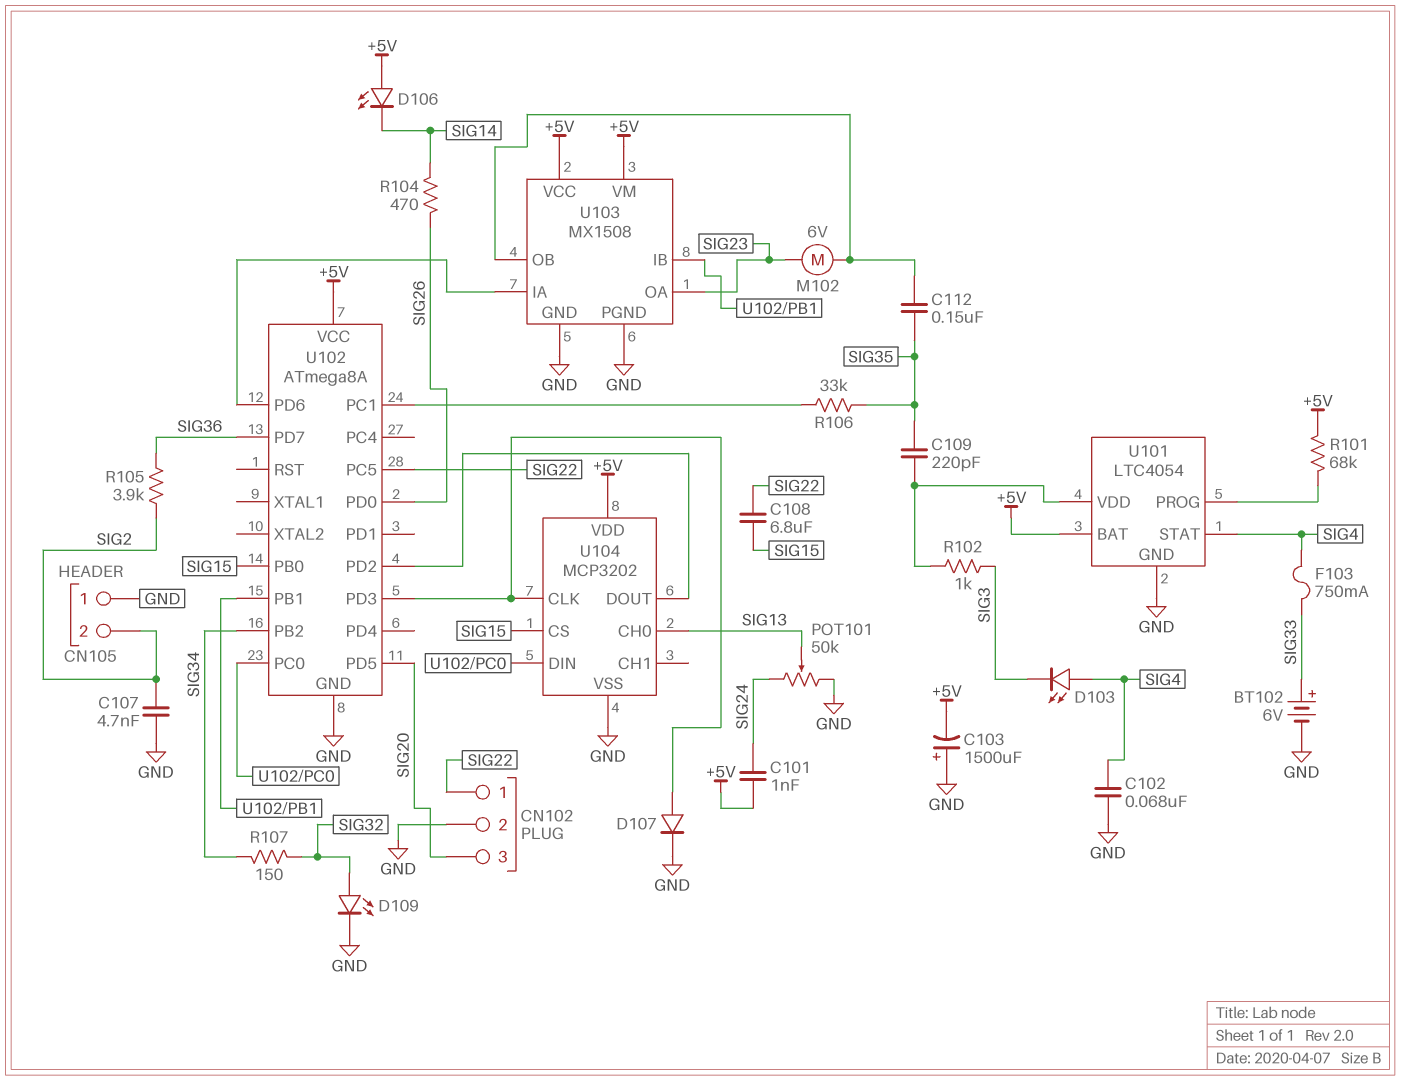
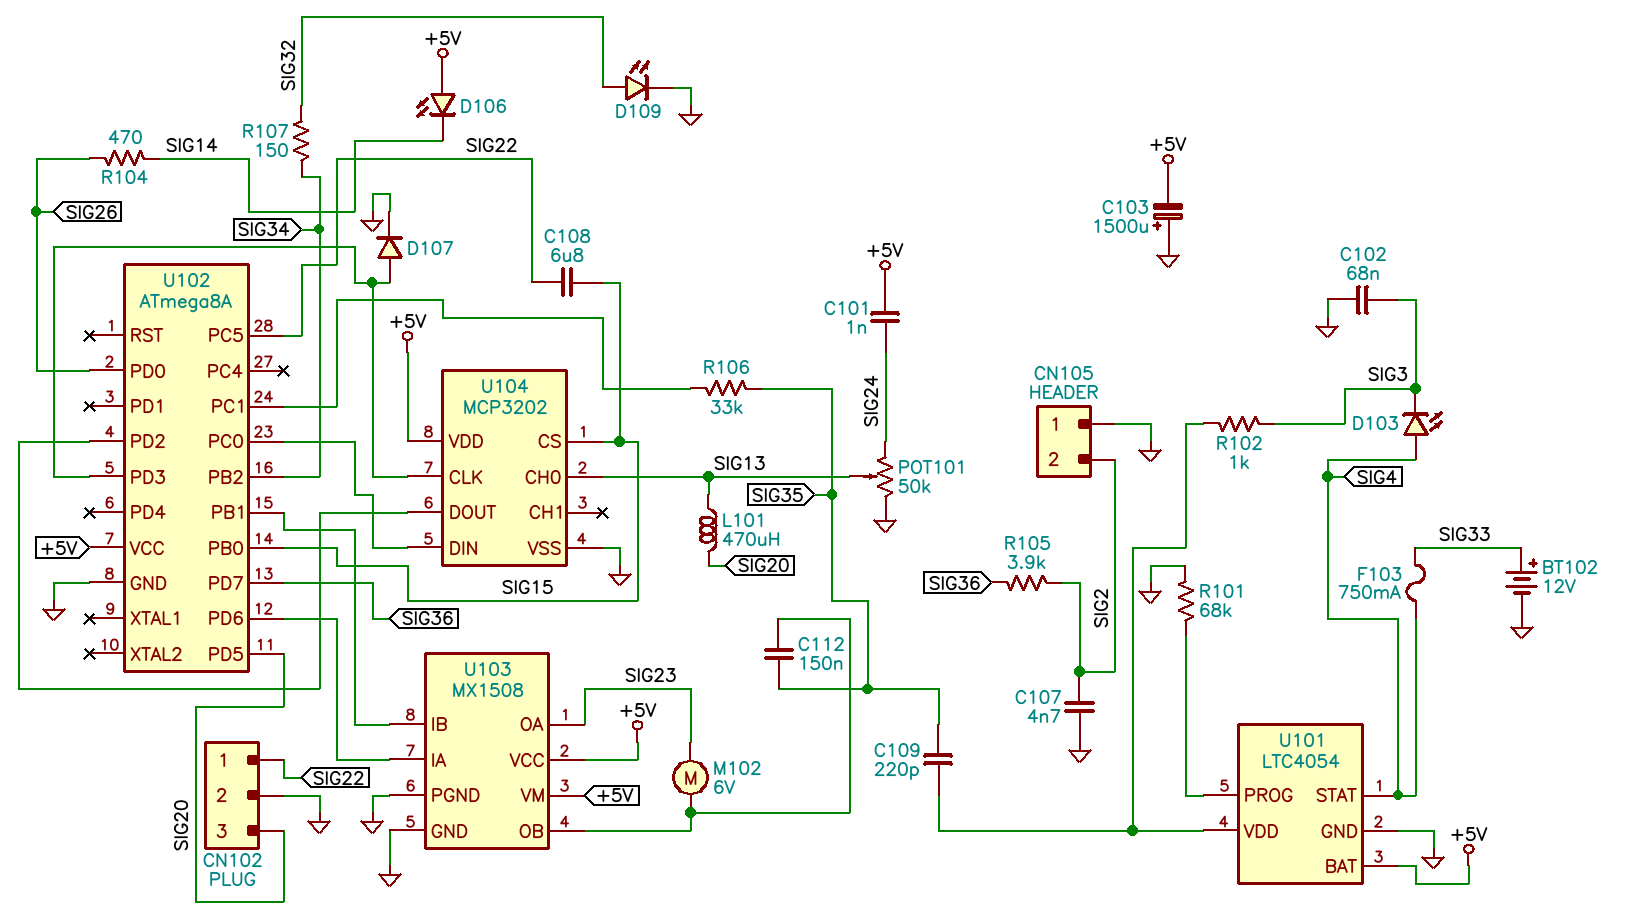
BT102: 6V (plus SIG33, minus GND) -> 12V (plus SIG33, minus GND)
C102: 68nF (GND, SIG4) -> 68nF (GND, SIG3)
L101: none -> 470uH (SIG13, SIG20)
R101: 68k (+5V, U101/PROG) -> 68k (GND, U101/PROG)

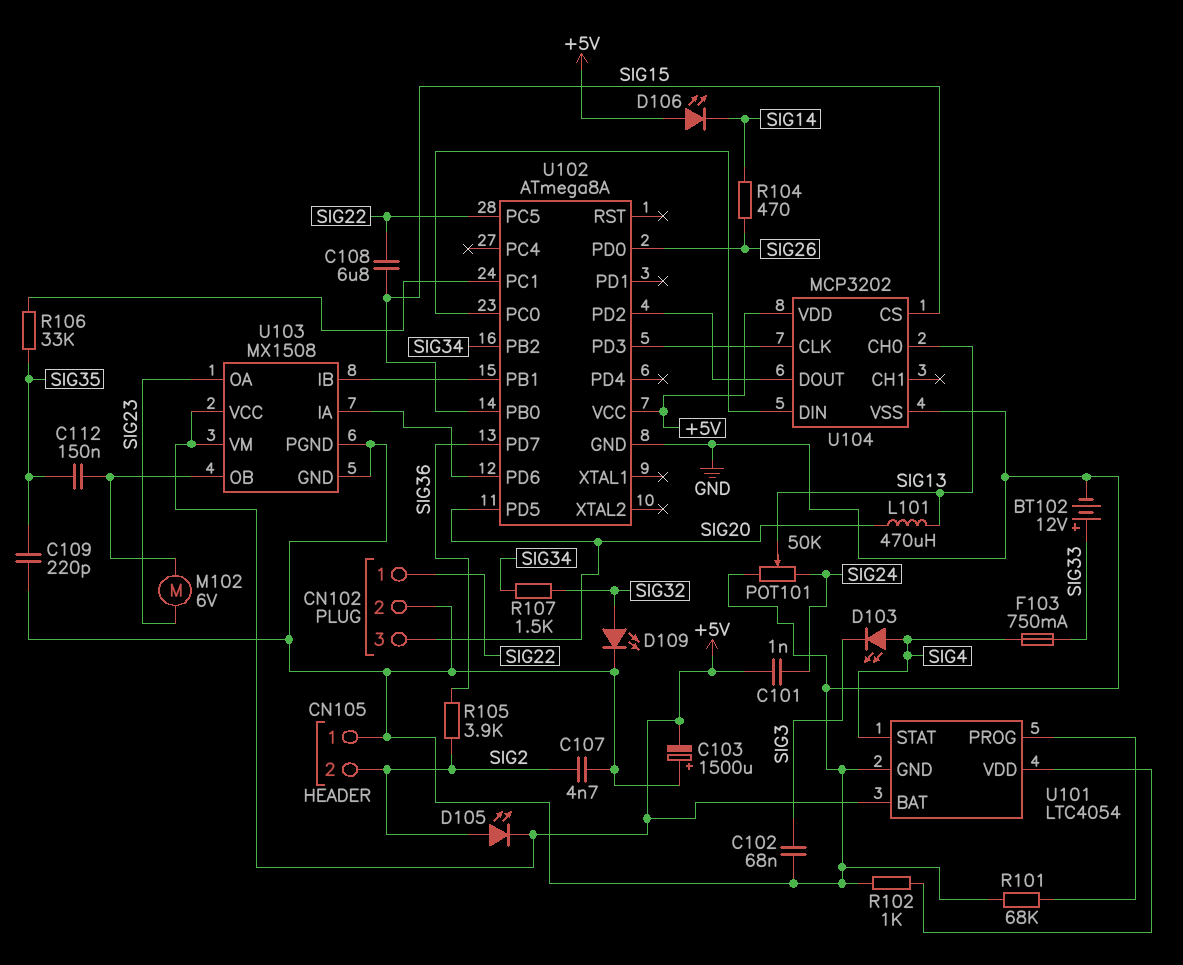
C109: 220pF (SIG35, U101/VDD) -> 220pF (GND, SIG35)
D105: none -> LED (A SIG2, K +5V)
D107: diode (A U102/PD3, K GND) -> none
R102: 1k (SIG3, U101/VDD) -> 1k (GND, U101/VDD)
R107: 150 (SIG32, SIG34) -> 1.5k (SIG32, SIG34)

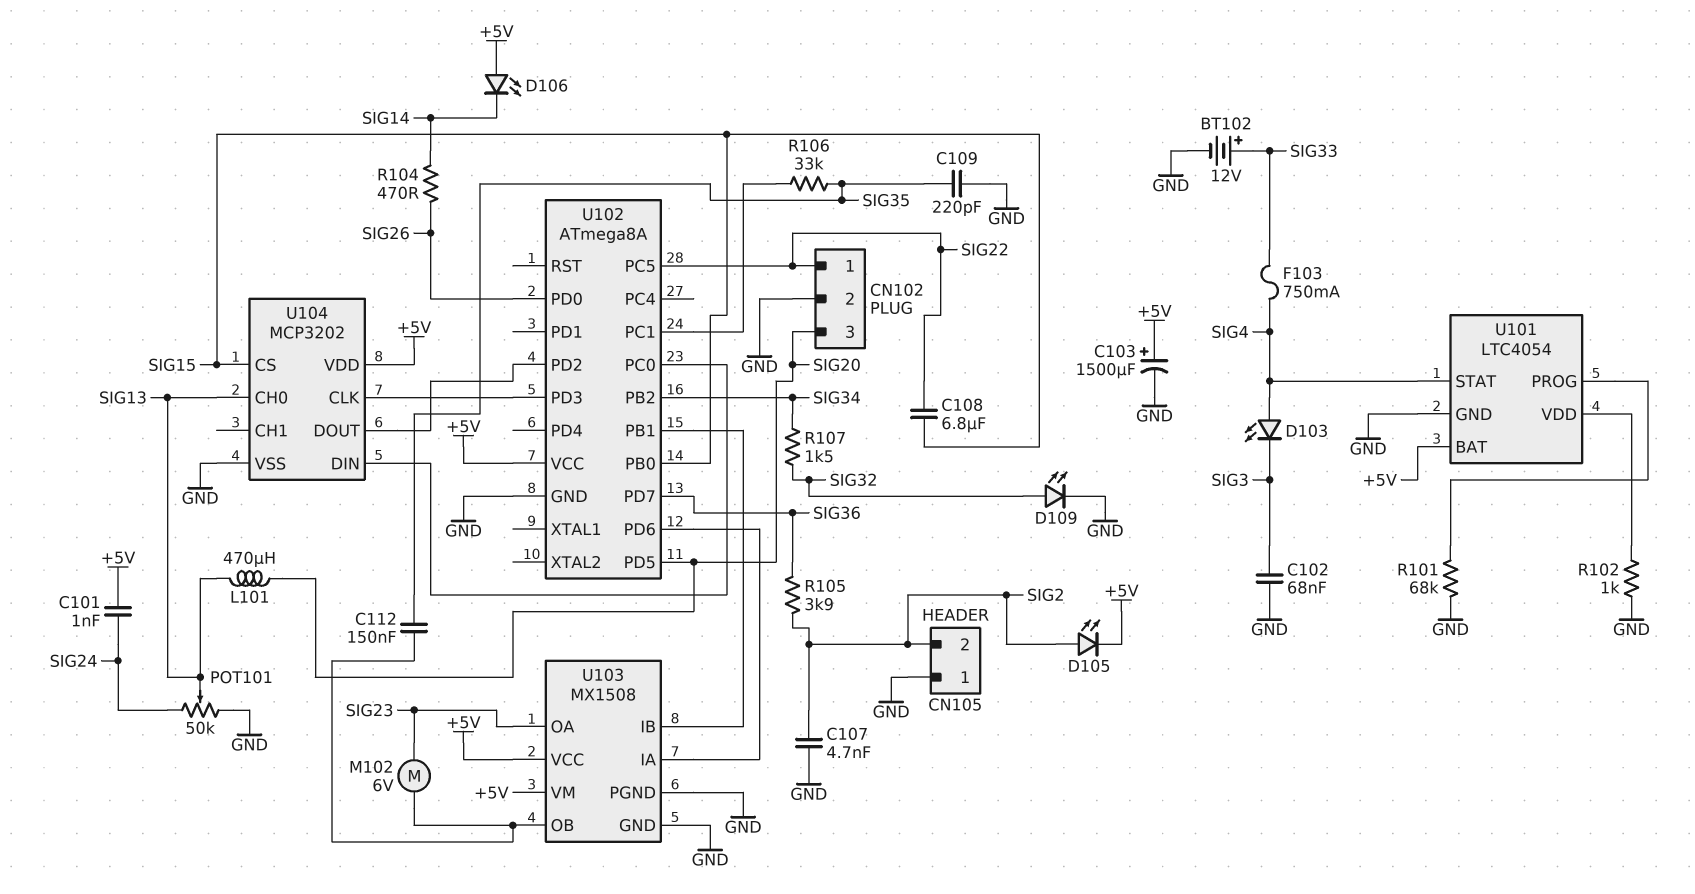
C103: 1500uF (plus GND, minus +5V) -> 1500uF (plus +5V, minus GND)

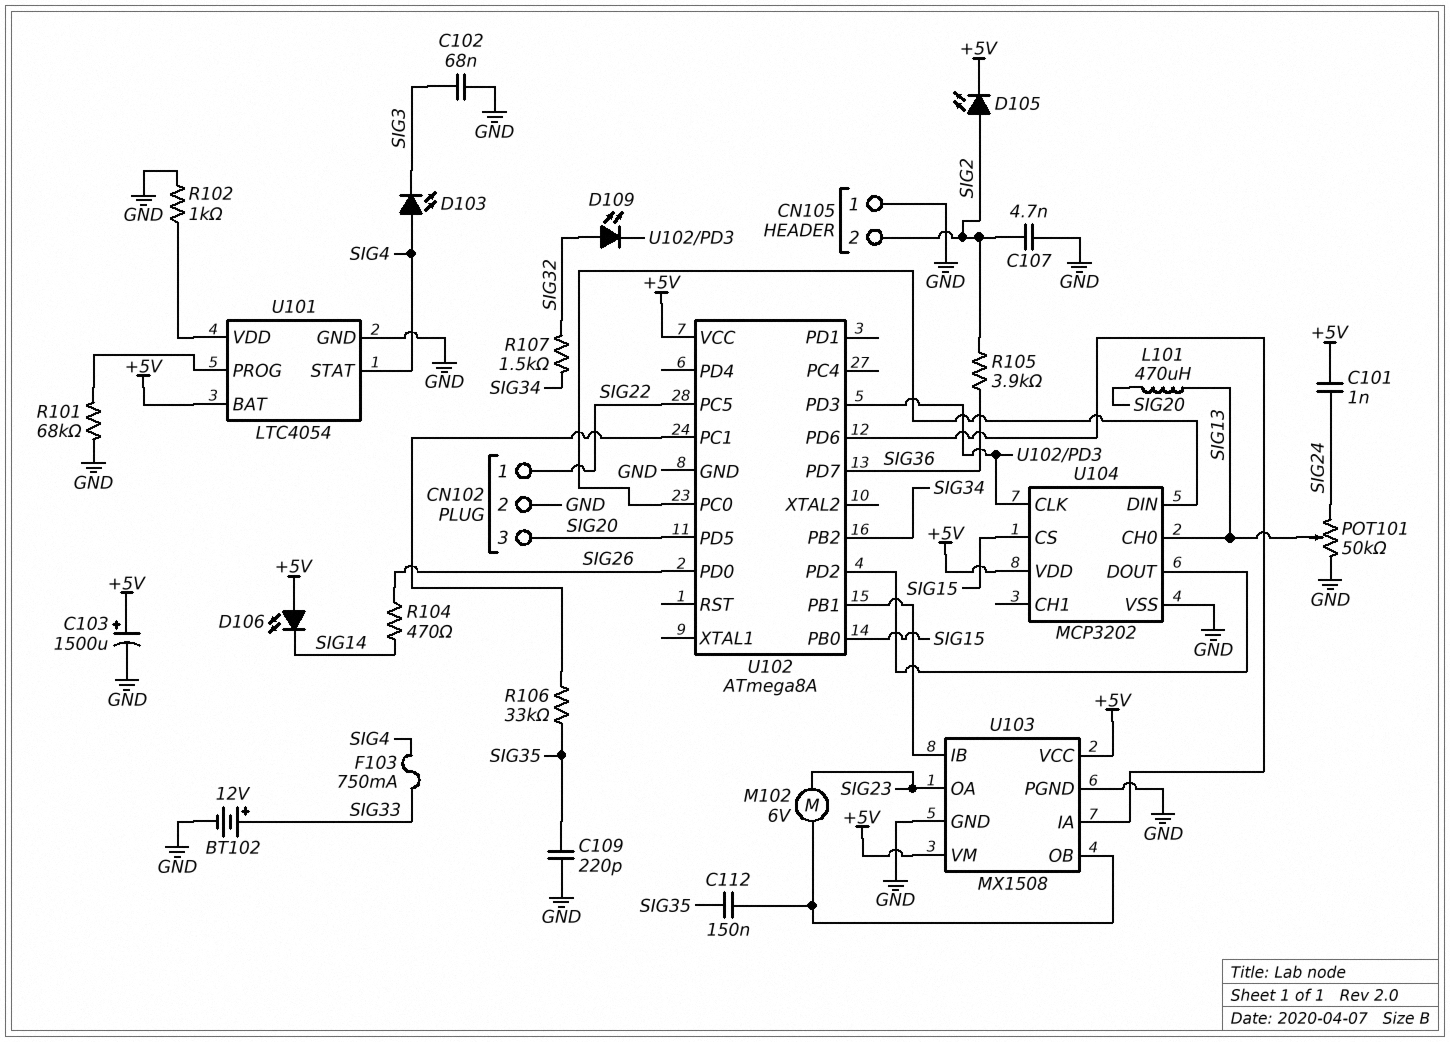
C108: 6.8uF (SIG15, SIG22) -> none
D109: LED (A SIG32, K GND) -> LED (A SIG32, K U102/PD3)

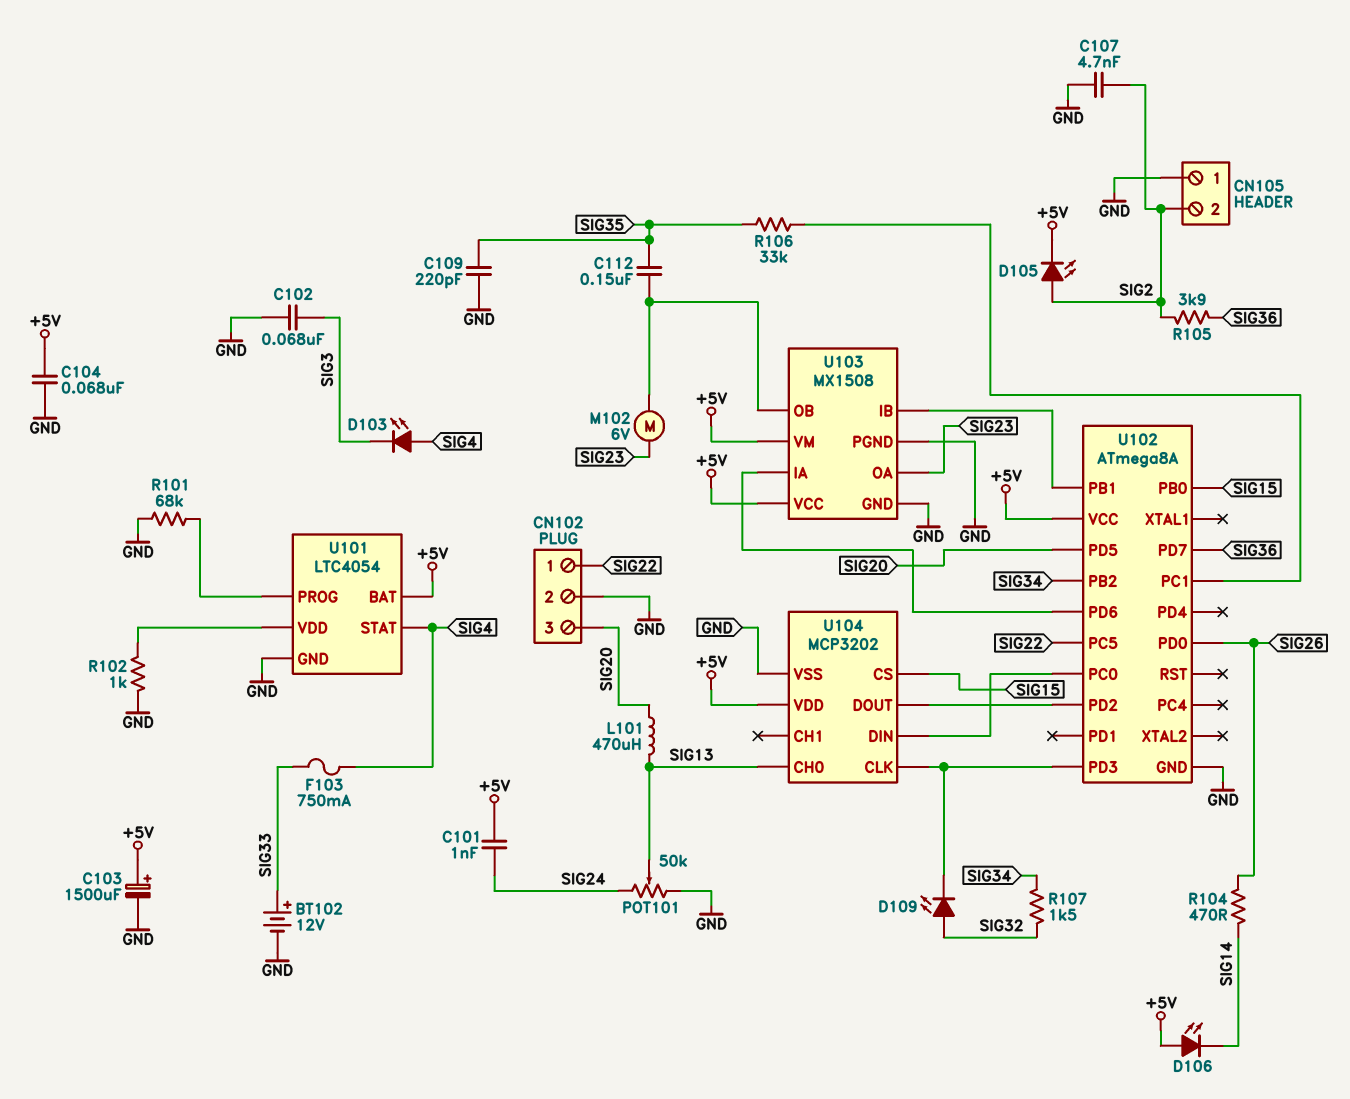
C104: none -> 68nF (+5V, GND)

